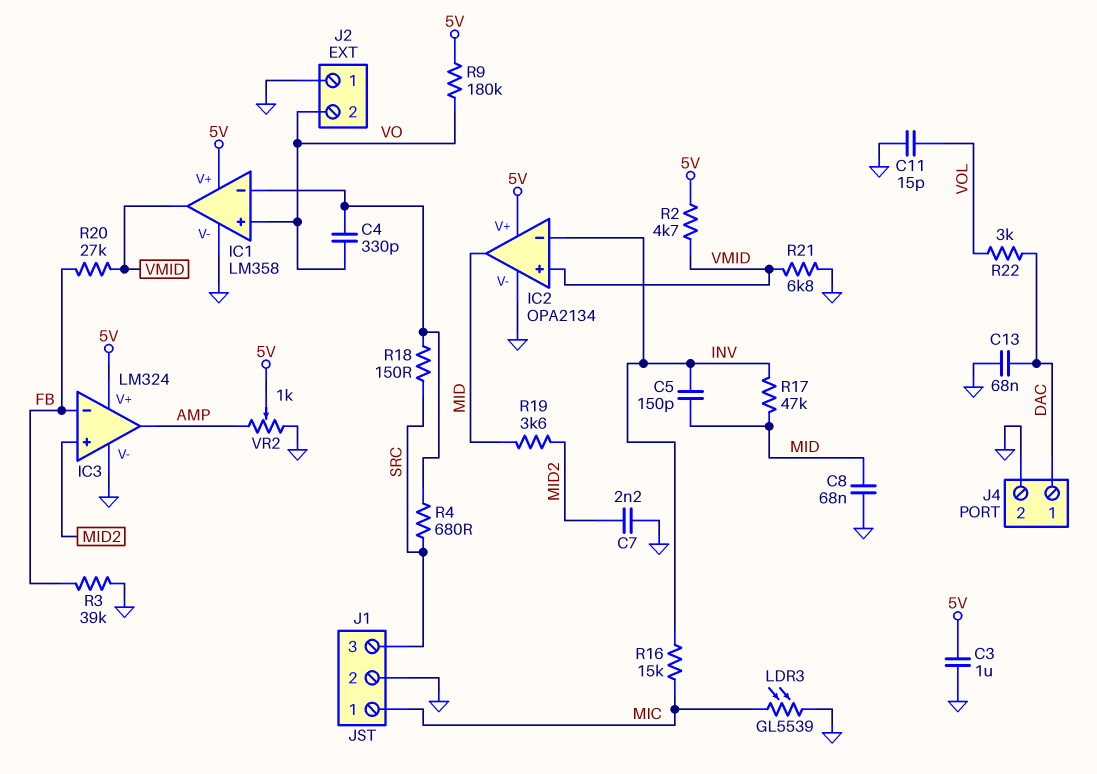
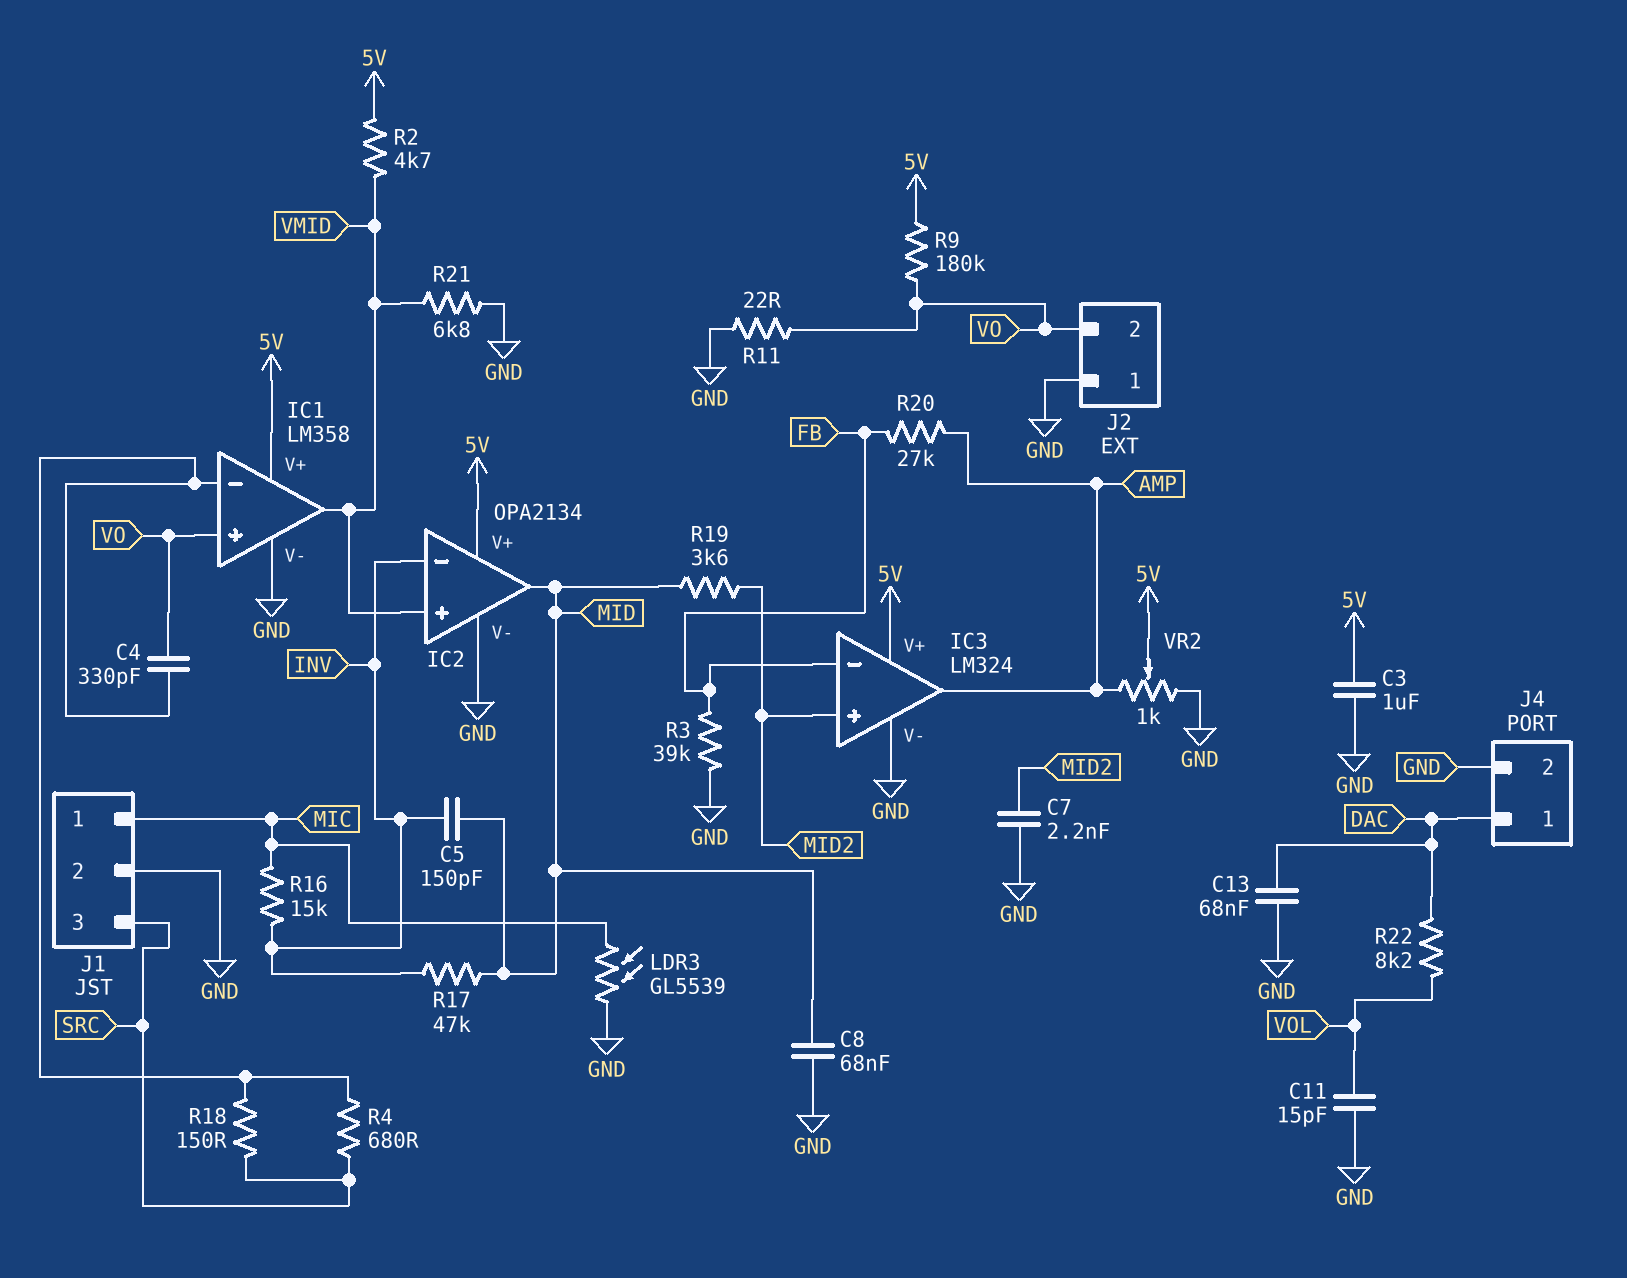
R11: none -> 22 (GND, VO)
R20: 27k (FB, VMID) -> 27k (AMP, FB)
R22: 3k (DAC, VOL) -> 8.2k (DAC, VOL)

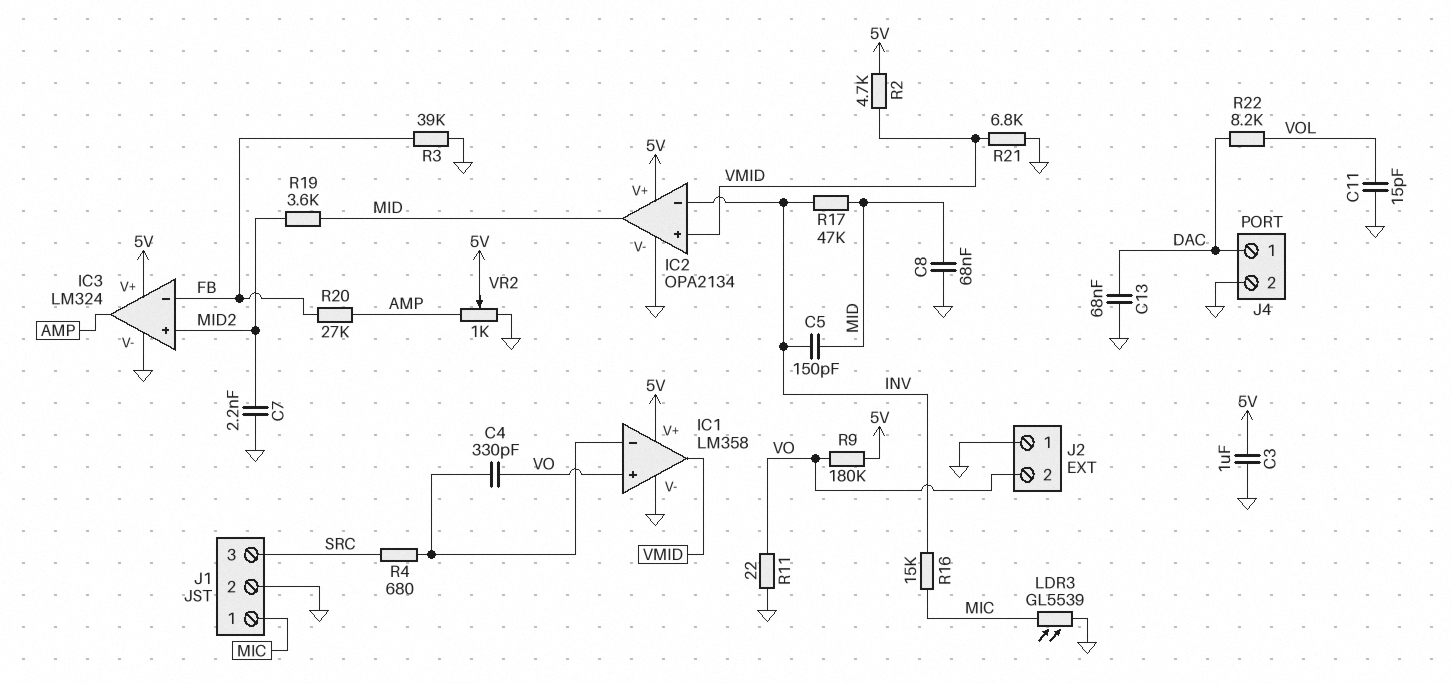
R18: 150 (IC1/in-, SRC) -> none

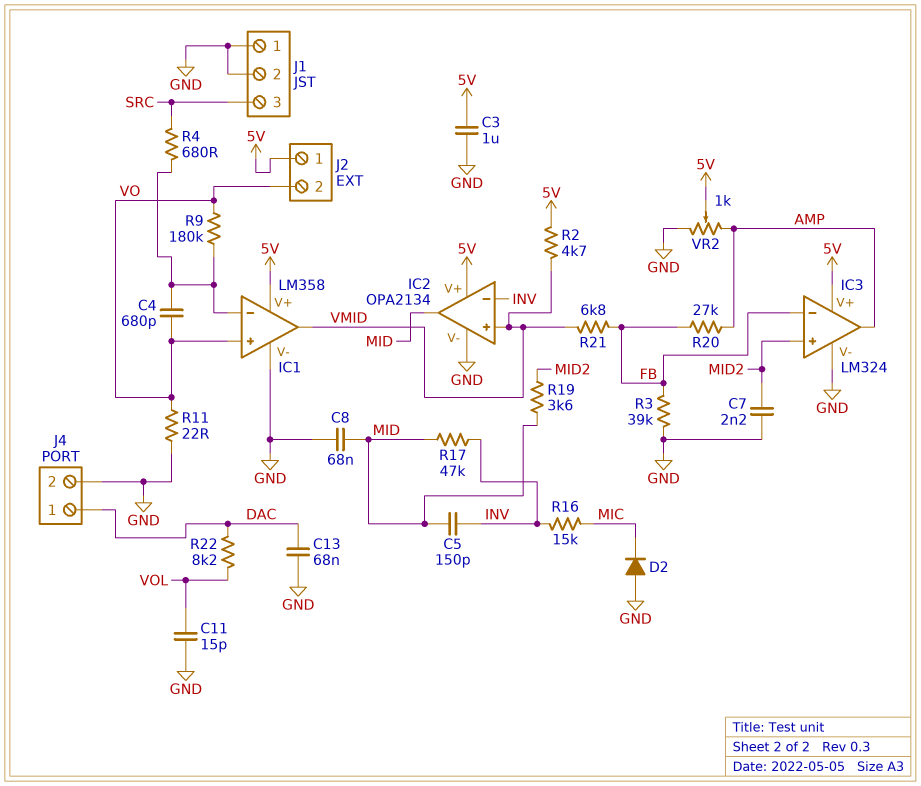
C4: 330pF (IC1/in-, VO) -> 680pF (IC1/in-, VO)
D2: none -> diode (A GND, K MIC)
J1 pin 1: MIC -> GND
J2 pin 1: GND -> 5V
LDR3: GL5539 (GND, MIC) -> none
R9: 180k (5V, VO) -> 180k (IC1/in-, VO)
R21: 6.8k (GND, VMID) -> 6.8k (FB, VMID)

